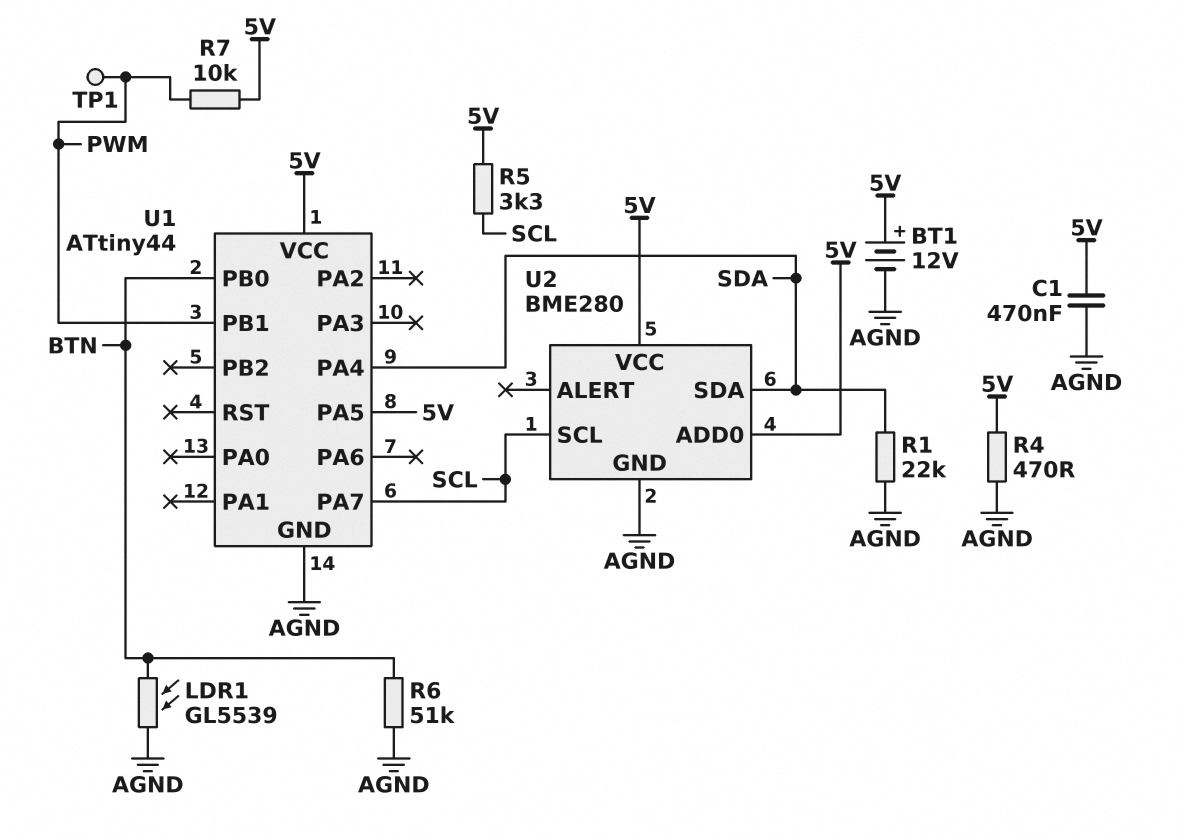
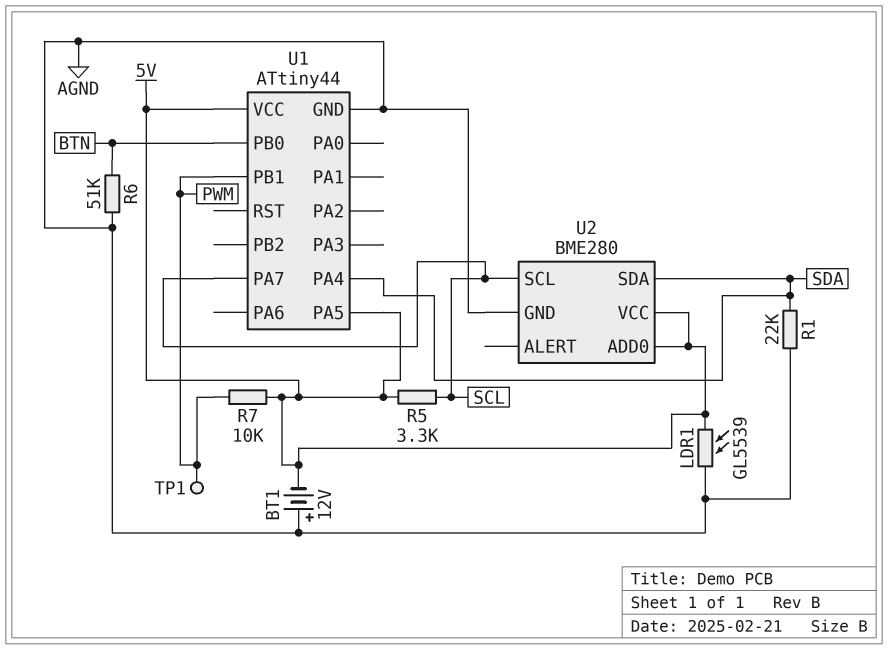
BT1: 12V (plus 5V, minus AGND) -> 12V (plus AGND, minus 5V)
C1: 470nF (5V, AGND) -> none
LDR1: GL5539 (AGND, BTN) -> GL5539 (5V, AGND)
R4: 470 (5V, AGND) -> none

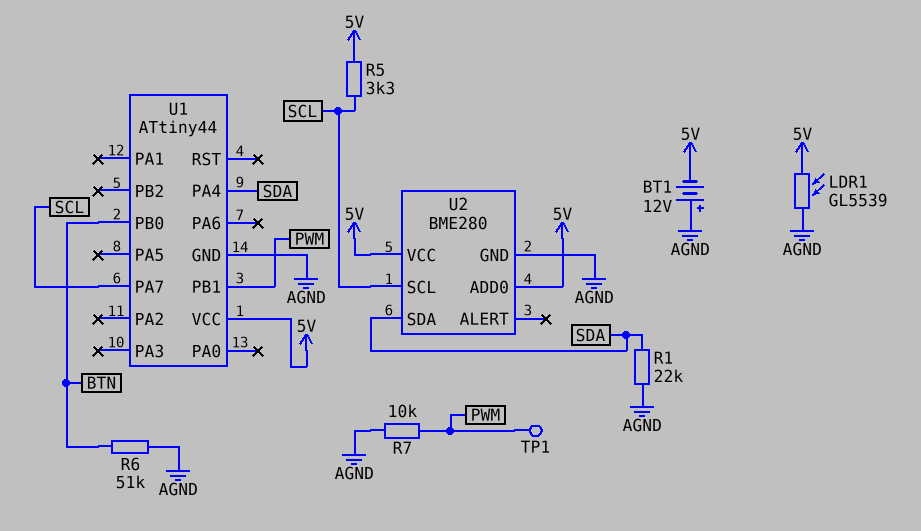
R7: 10k (5V, PWM) -> 10k (AGND, PWM)
U1 pin PA5: 5V -> none

